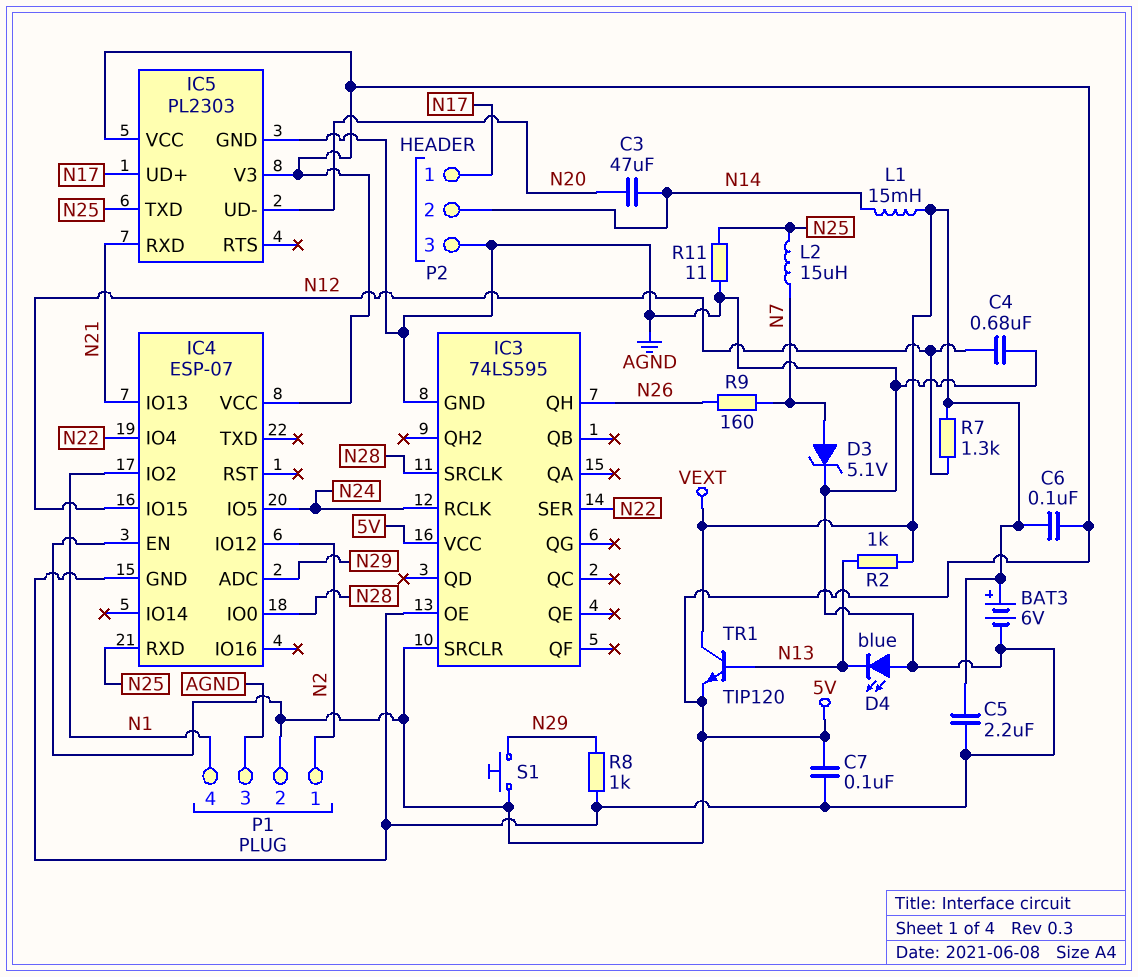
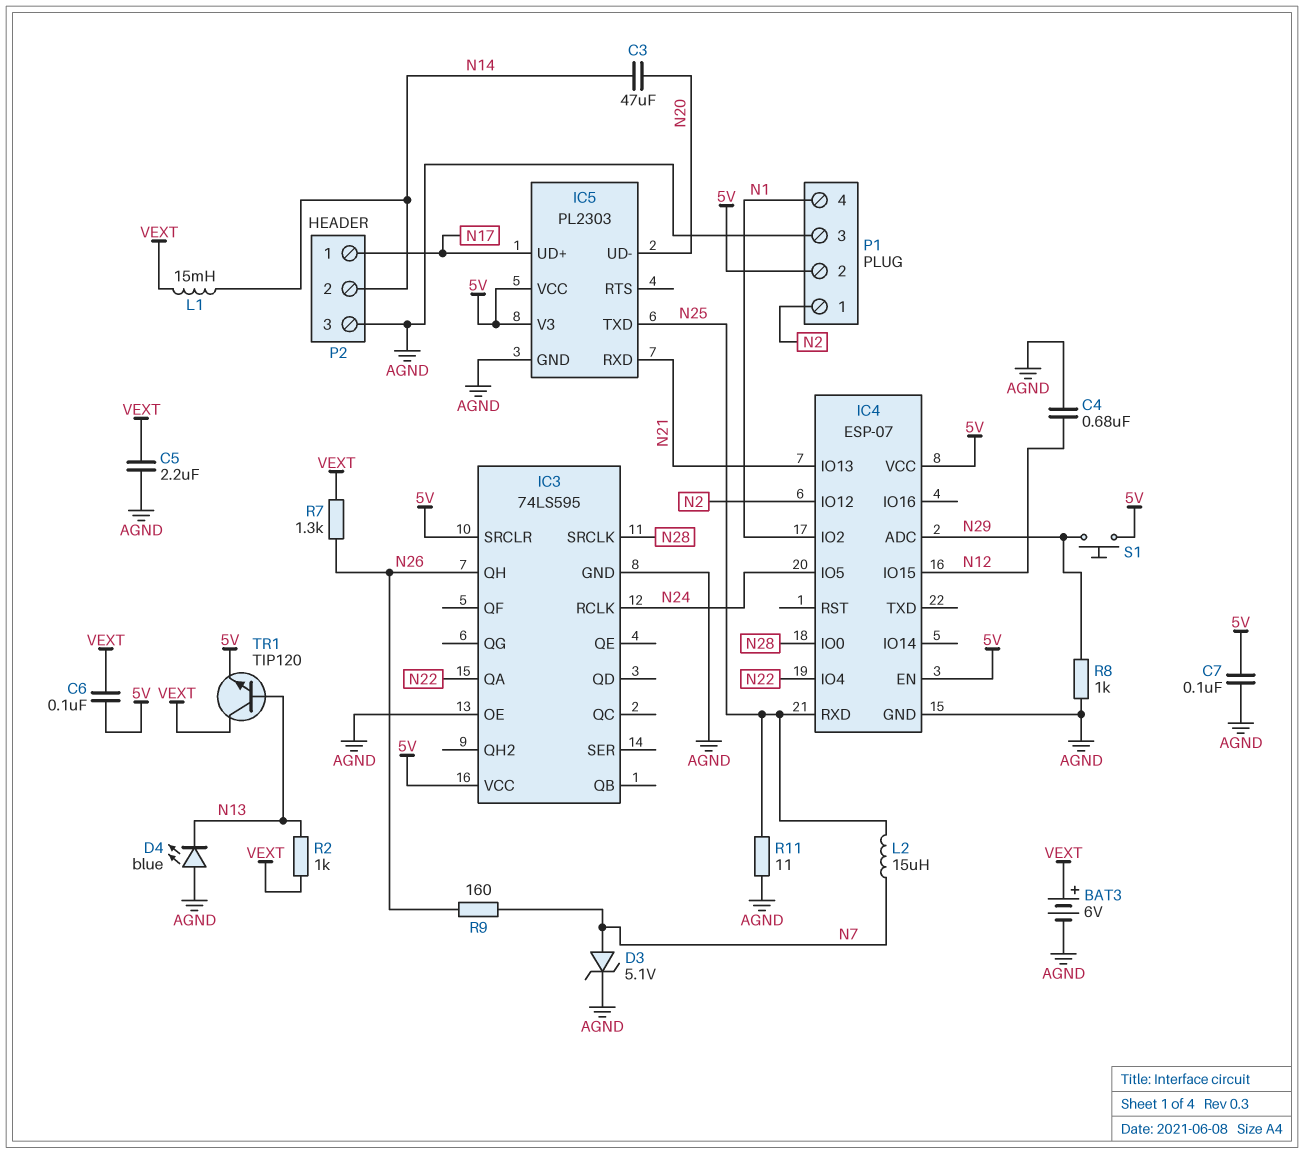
IC3 pin QA: none -> N22
IC3 pin SER: N22 -> none
R7: 1.3k (N12, VEXT) -> 1.3k (N26, VEXT)

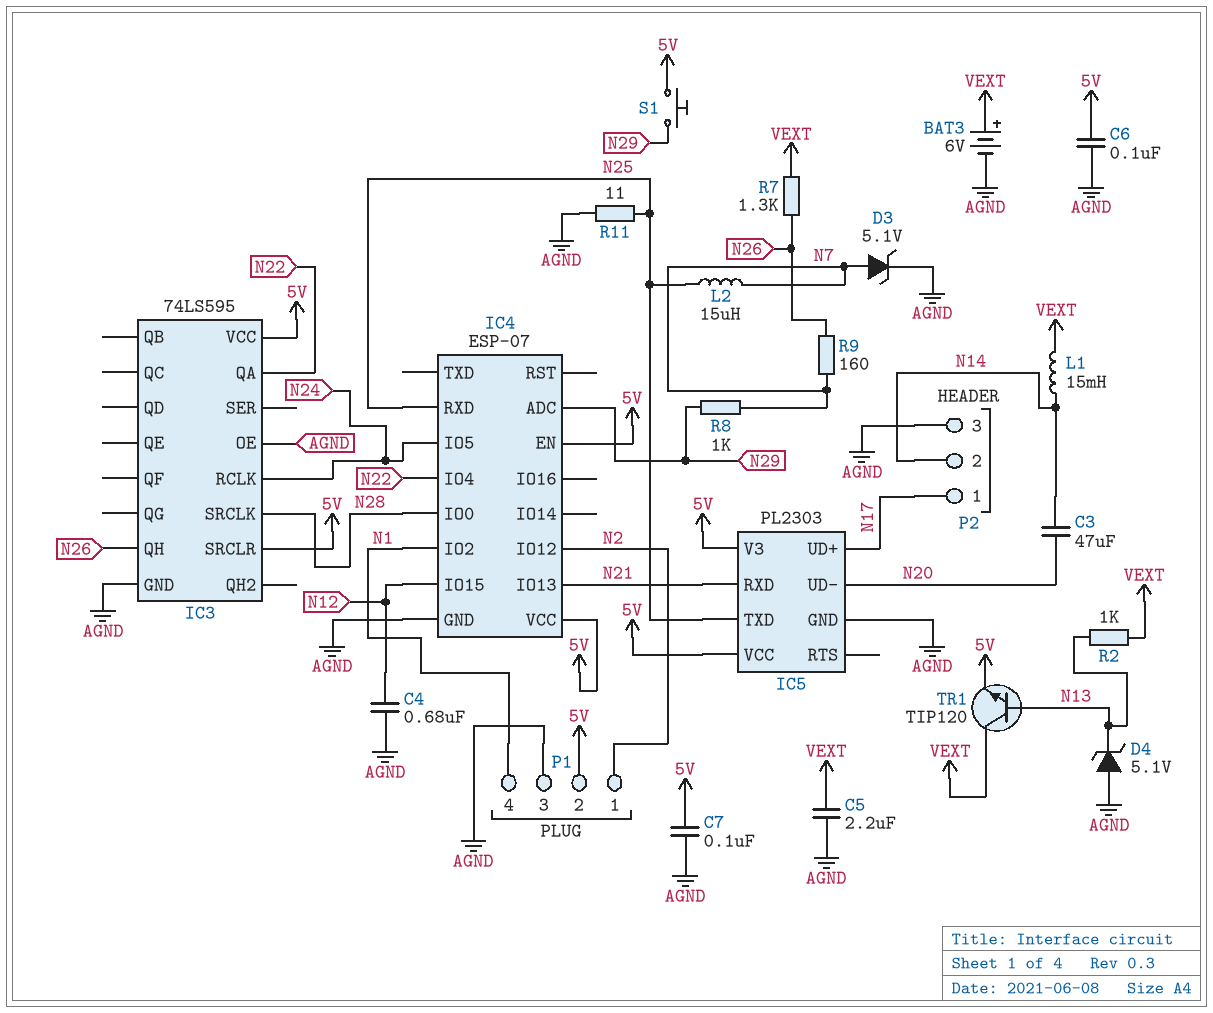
C6: 100nF (5V, VEXT) -> 100nF (5V, AGND)
D4: LED blue (A AGND, K N13) -> zener 5.1V (A AGND, K N13)
R8: 1k (AGND, N29) -> 1k (N7, N29)

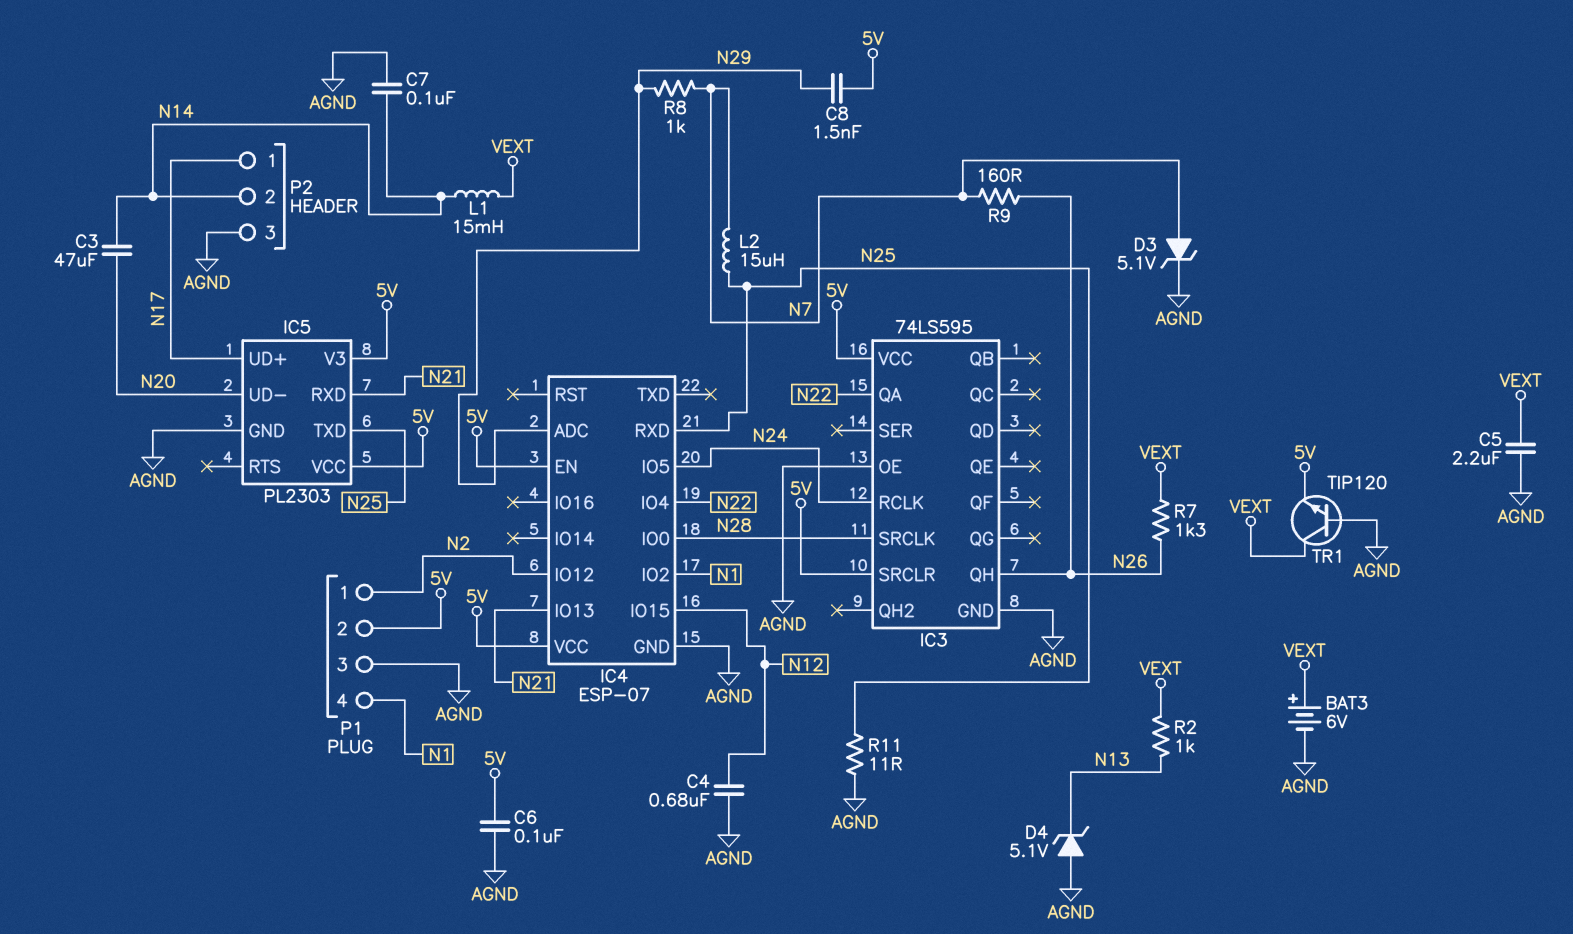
C7: 100nF (5V, AGND) -> 100nF (AGND, N14)
C8: none -> 1.5nF (5V, N29)
S1: button (5V, N29) -> none
TR1: NPN TIP120 (B N13, C VEXT, E 5V) -> NPN TIP120 (B AGND, C VEXT, E 5V)

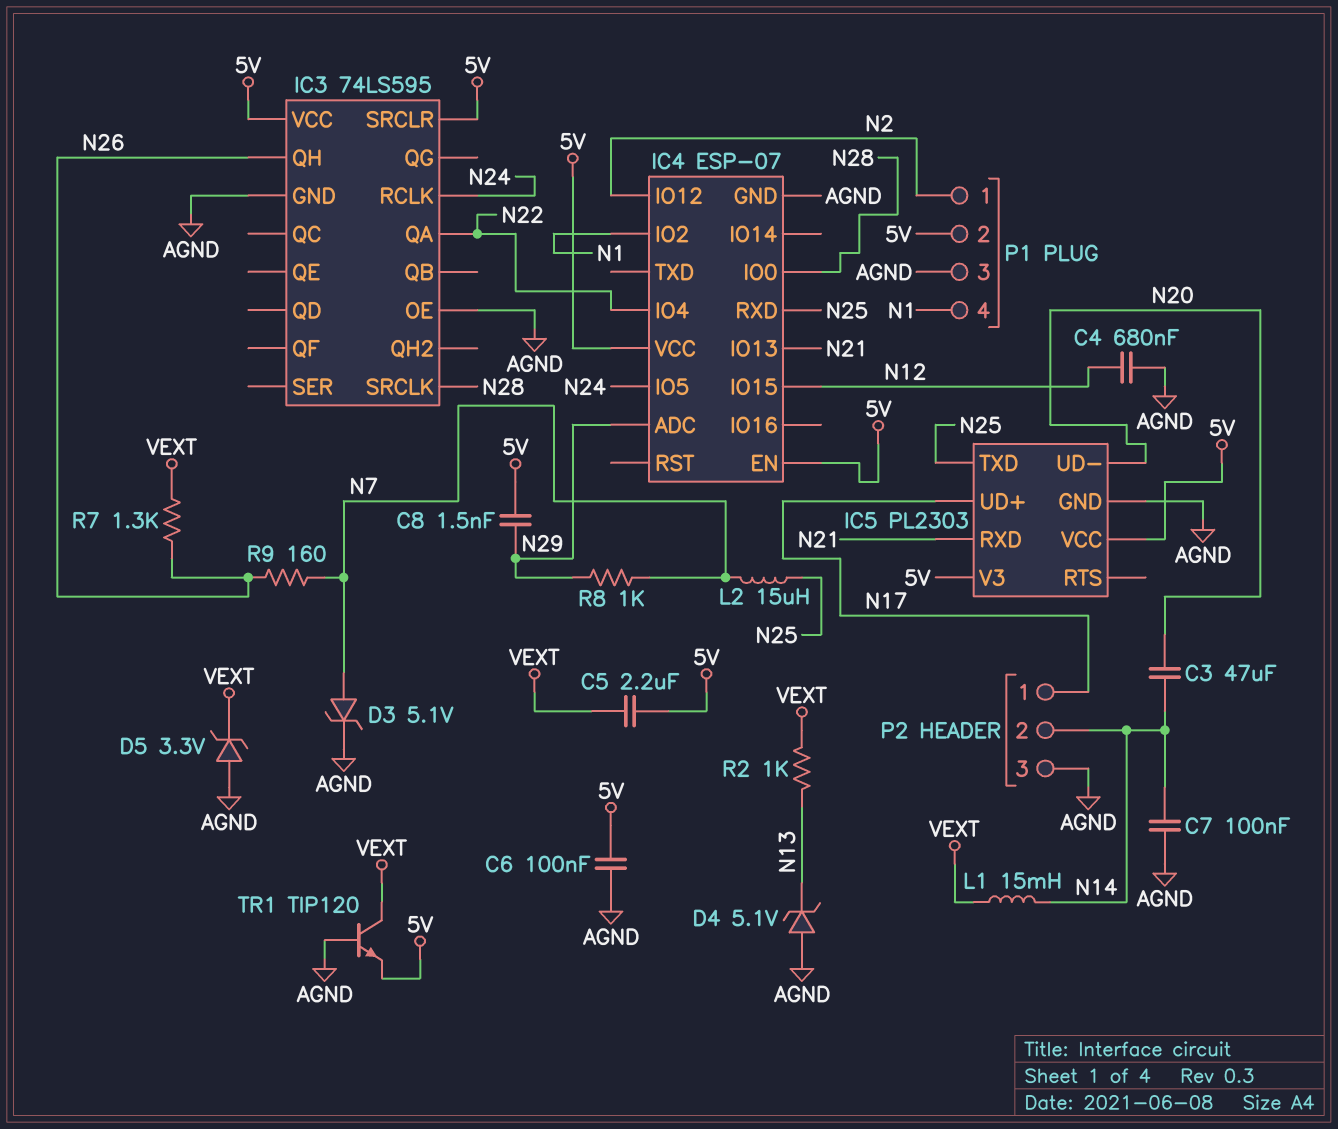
BAT3: 6V (plus VEXT, minus AGND) -> none
C5: 2.2uF (AGND, VEXT) -> 2.2uF (5V, VEXT)
D5: none -> zener 3.3V (A AGND, K VEXT)
R11: 11 (AGND, N25) -> none

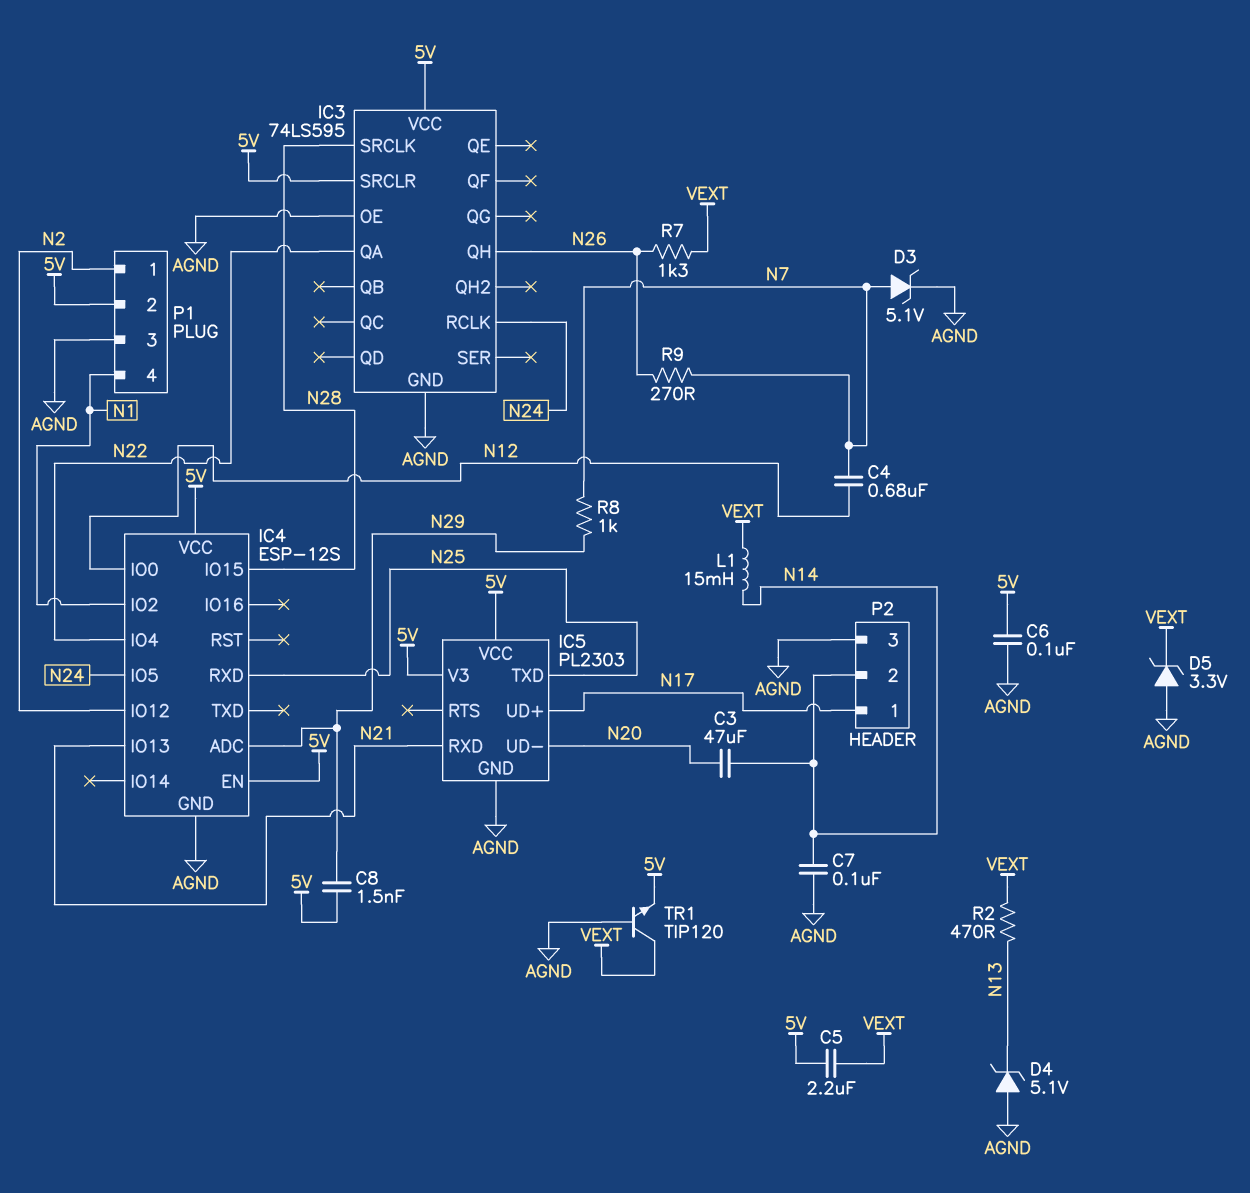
C4: 680nF (AGND, N12) -> 680nF (N7, N12)
IC4: ESP-07 -> ESP-12S
IC4 pin IO0: N28 -> N12
IC4 pin IO15: N12 -> N28
L2: 15uH (N7, N25) -> none
R2: 1k (N13, VEXT) -> 470 (N13, VEXT)
R9: 160 (N7, N26) -> 270 (N7, N26)

